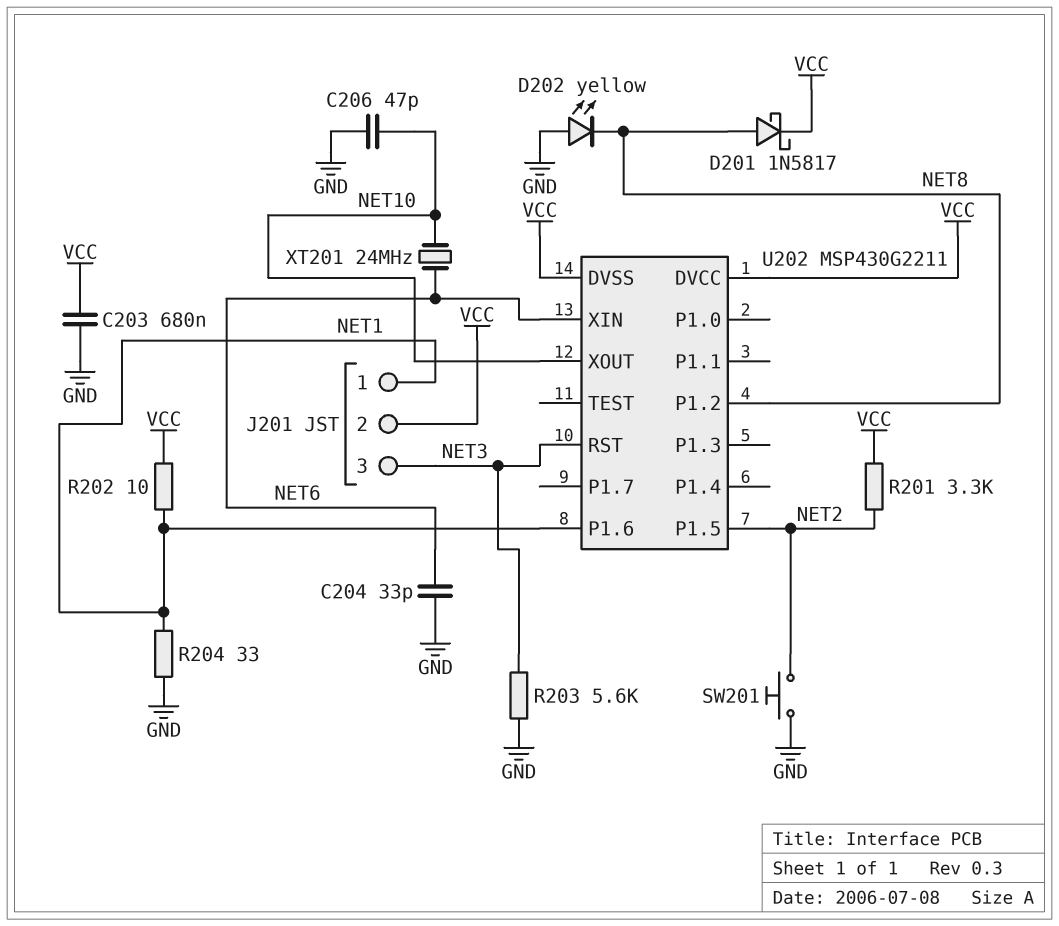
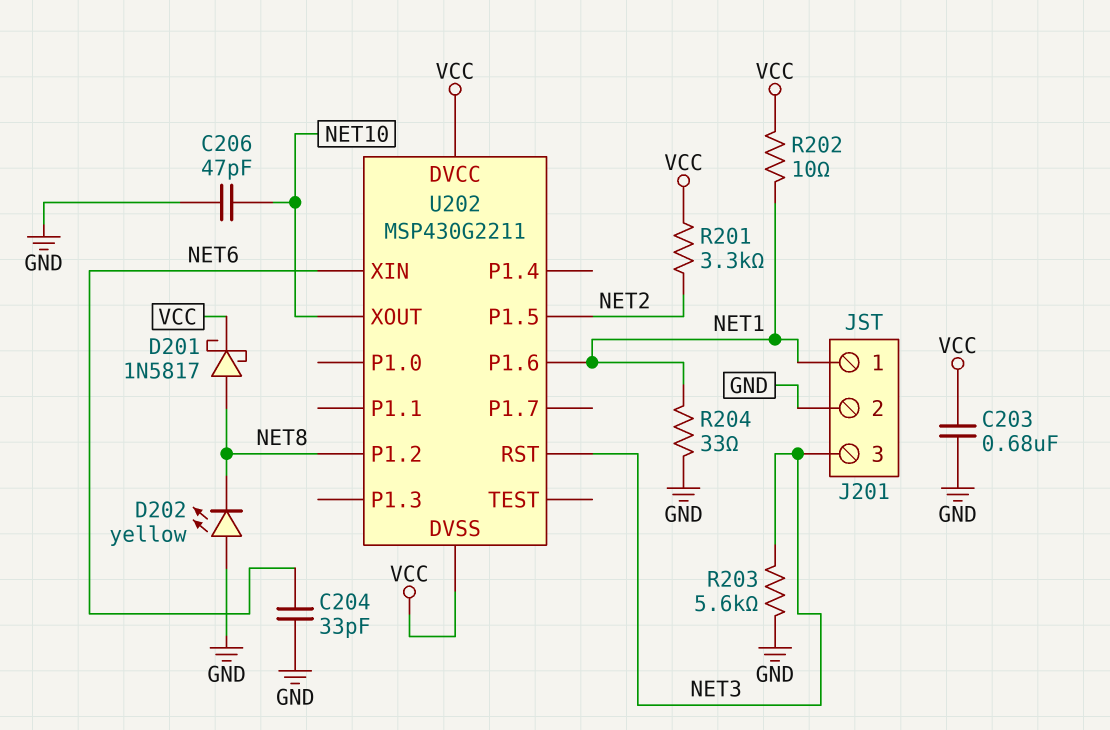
J201 pin 2: VCC -> GND
SW201: button (GND, NET2) -> none
XT201: 24MHz (NET6, NET10) -> none

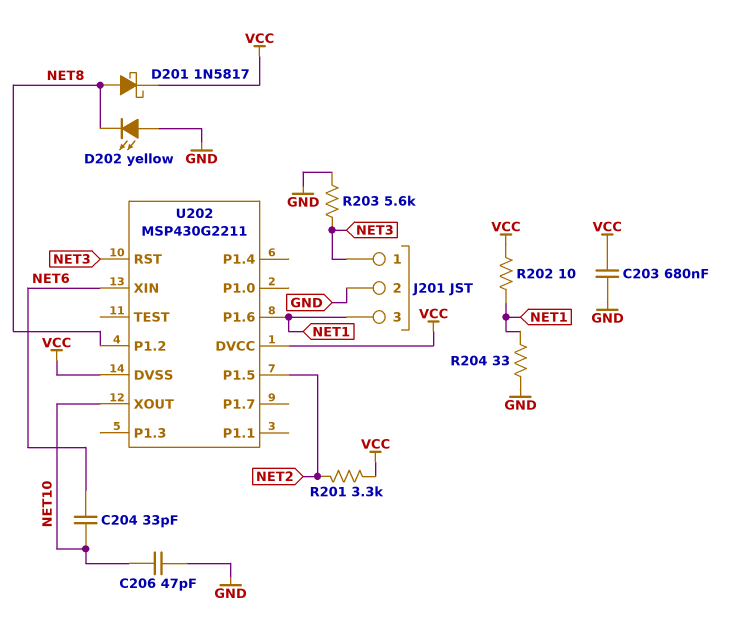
C204: 33pF (GND, NET6) -> 33pF (NET6, NET10)
J201 pin 1: NET1 -> NET3
J201 pin 3: NET3 -> NET1

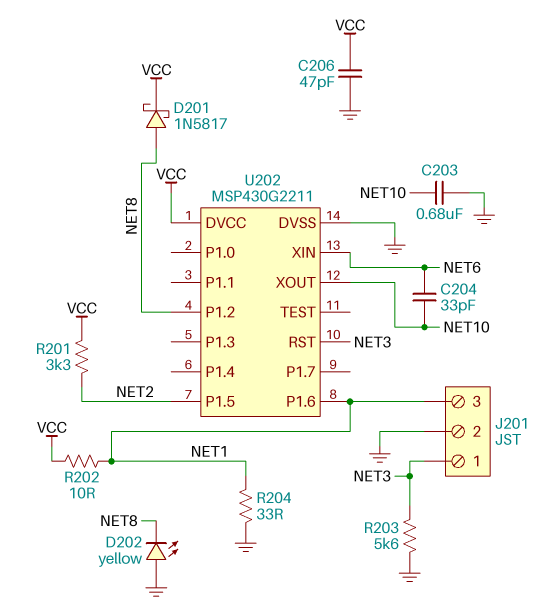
C203: 680nF (GND, VCC) -> 680nF (GND, NET10)
C206: 47pF (GND, NET10) -> 47pF (GND, VCC)
U202 pin DVSS: VCC -> GND

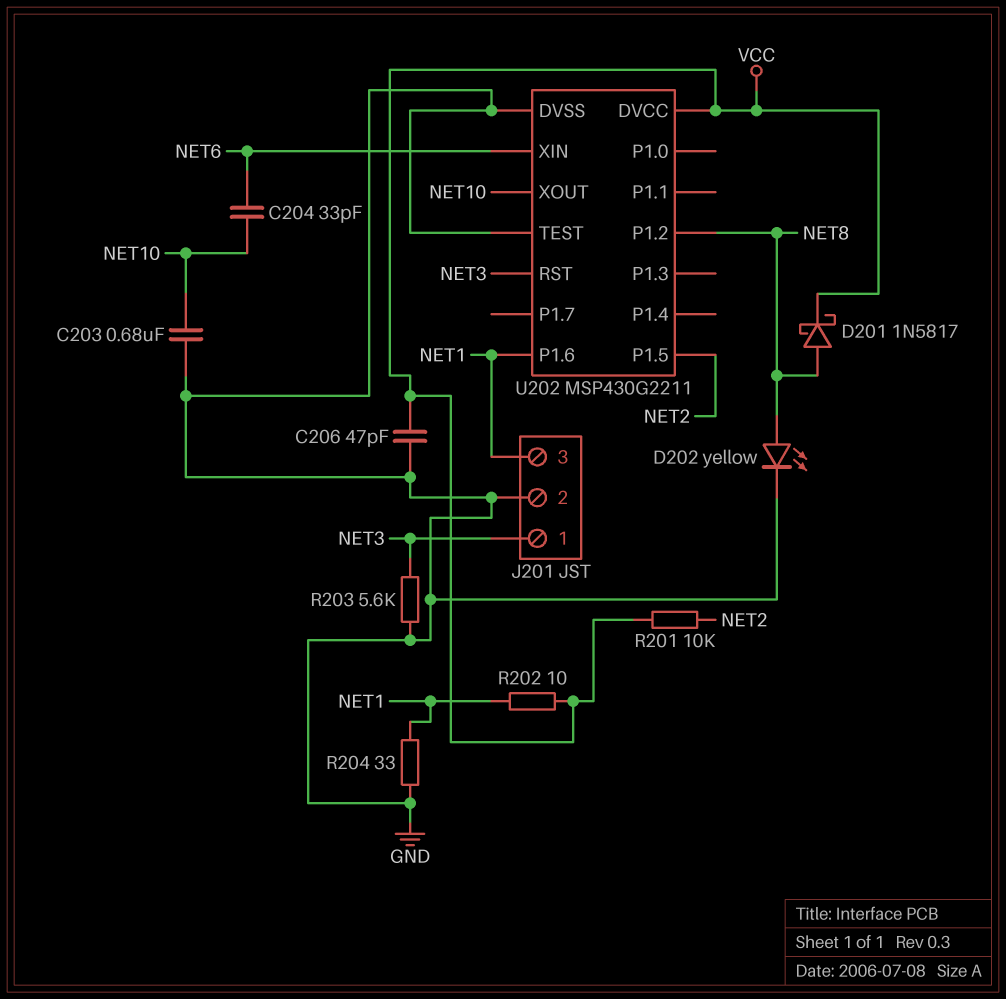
D202: LED yellow (A GND, K NET8) -> LED yellow (A NET8, K GND)
R201: 3.3k (NET2, VCC) -> 10k (NET2, VCC)
U202 pin TEST: none -> GND

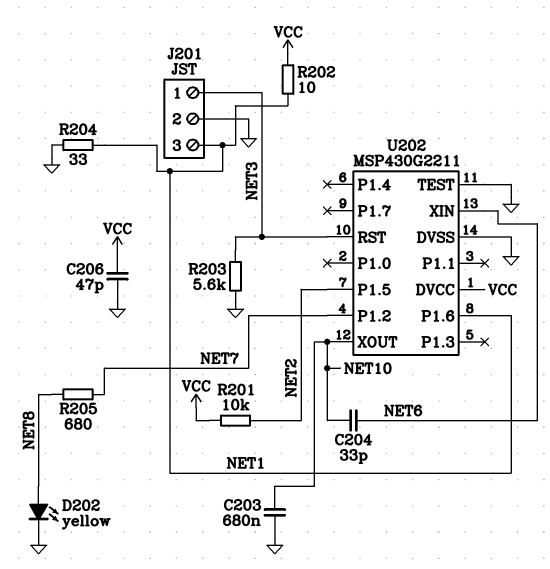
D201: schottky 1N5817 (A NET8, K VCC) -> none
R205: none -> 680 (NET7, NET8)
U202 pin P1.2: NET8 -> NET7

